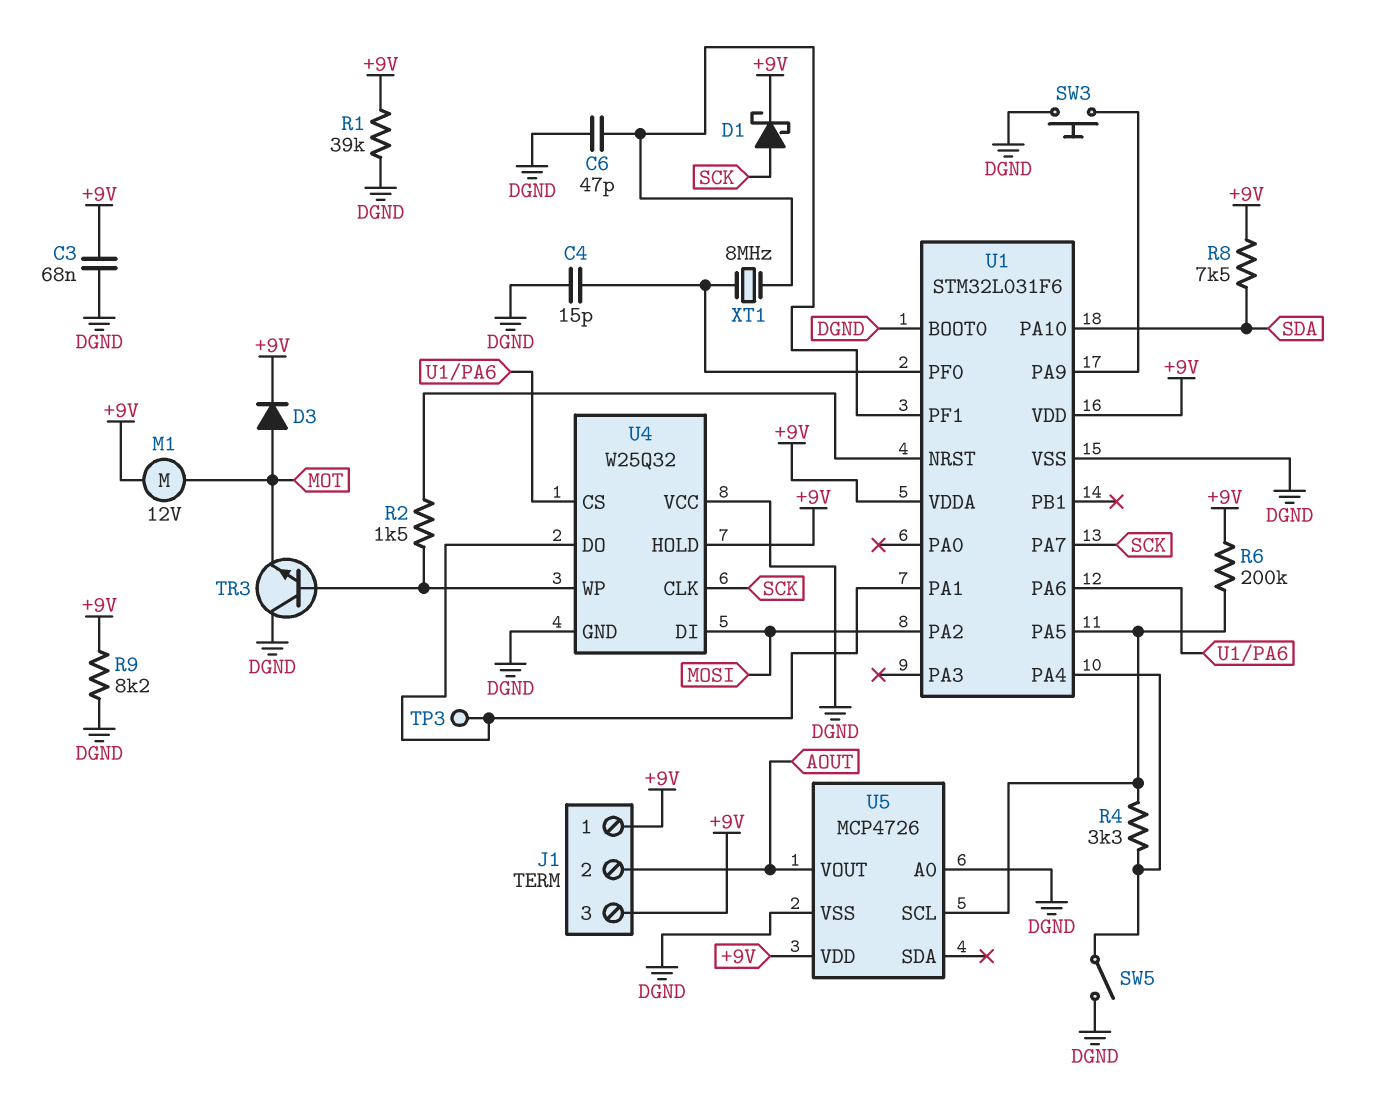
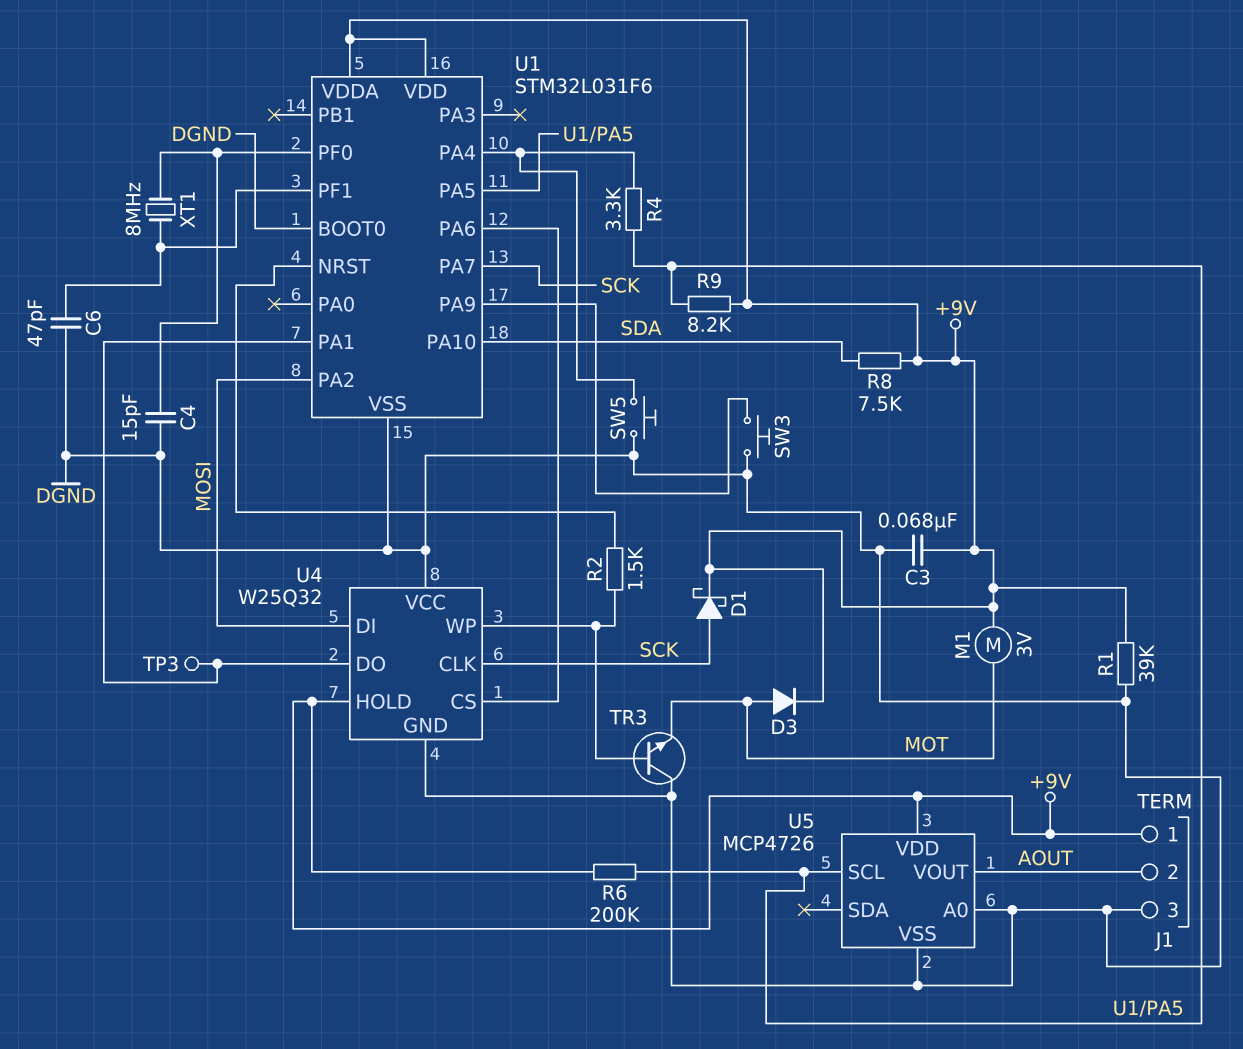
J1 pin 3: +9V -> DGND
M1: motor 12V (+9V, MOT) -> motor 3V (+9V, MOT)
R9: 8.2k (+9V, DGND) -> 8.2k (+9V, U1/PA5)
SW5: switch (DGND, U1/PA4) -> button (DGND, U1/PA4)

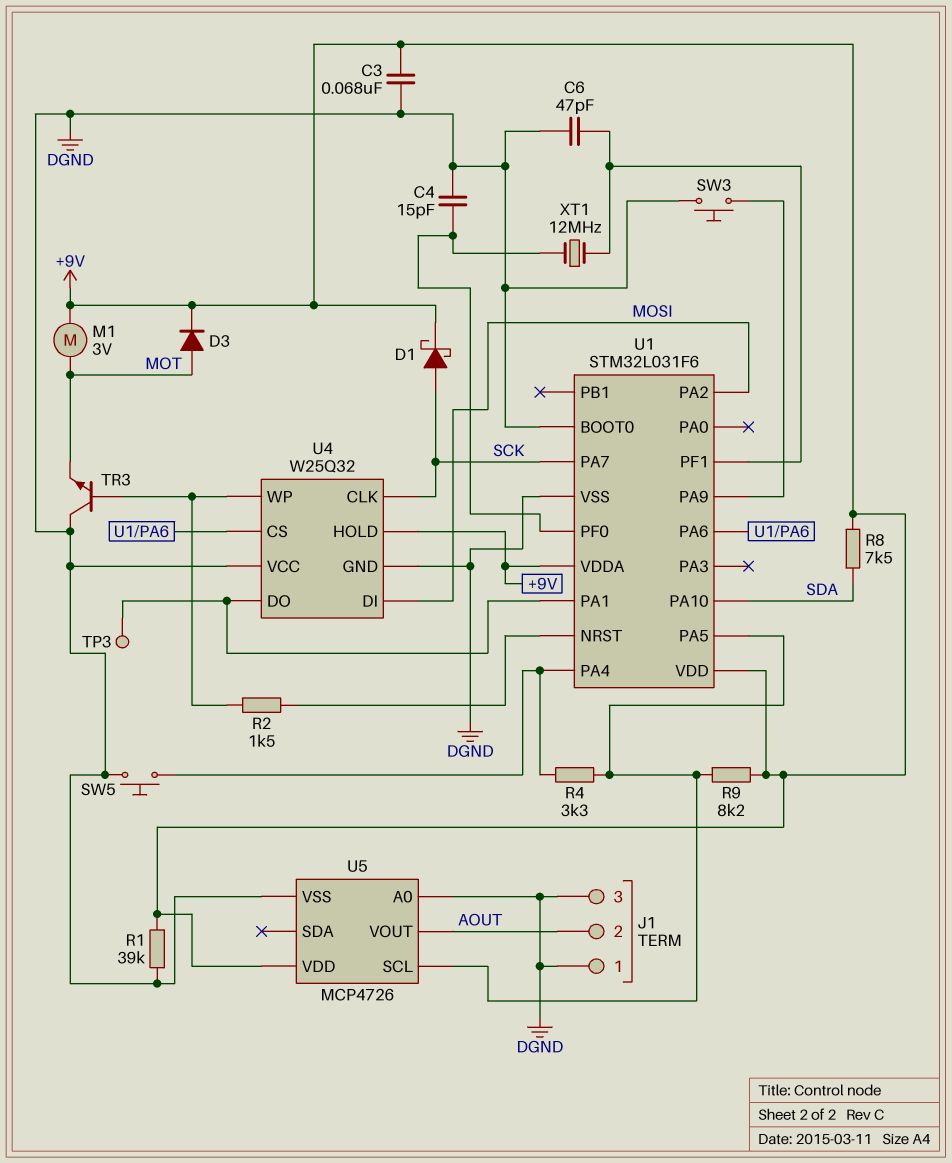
J1 pin 1: +9V -> DGND
R6: 200k (+9V, U1/PA5) -> none
XT1: 8MHz (U1/PF0, U1/PF1) -> 12MHz (U1/PF0, U1/PF1)

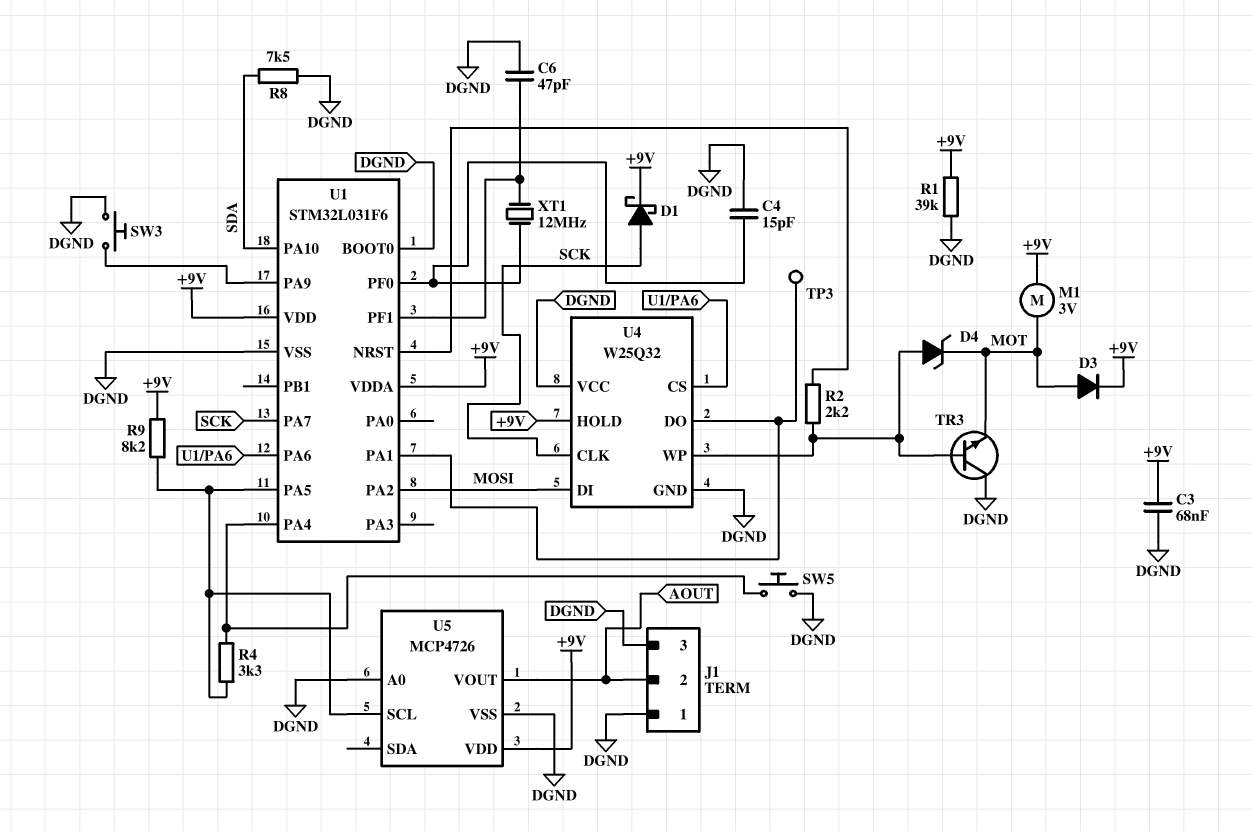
D4: none -> zener (A U4/WP, K MOT)
R2: 1.5k (U1/NRST, U4/WP) -> 2.2k (U1/NRST, U4/WP)
R8: 7.5k (+9V, SDA) -> 7.5k (DGND, SDA)

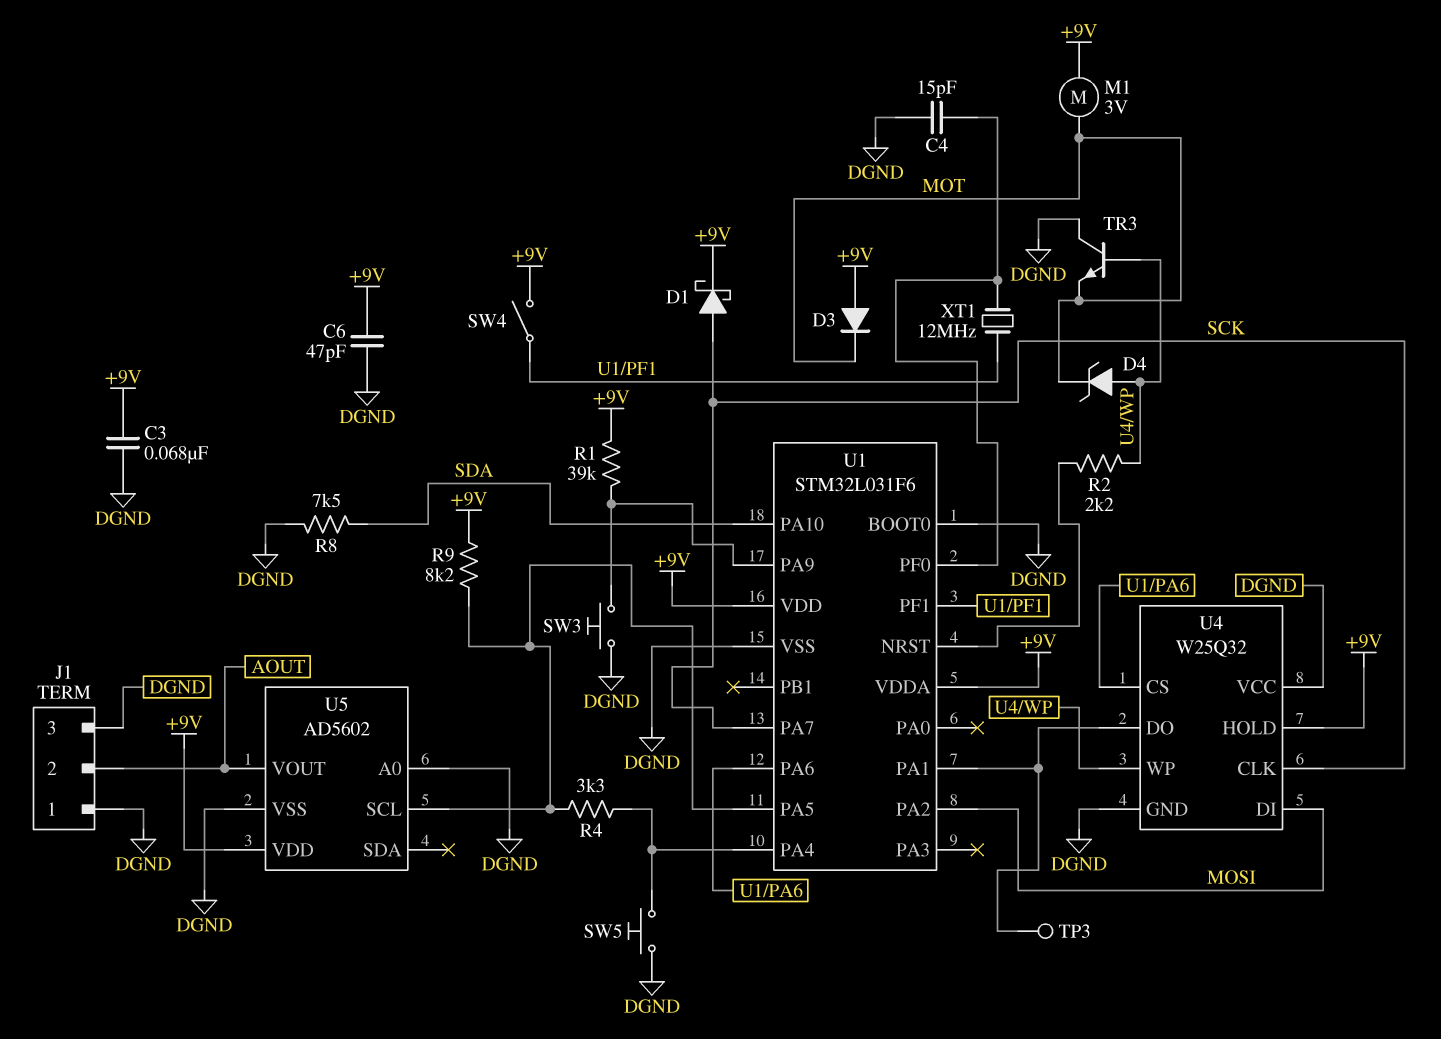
C6: 47pF (DGND, U1/PF1) -> 47pF (+9V, DGND)
D3: diode (A MOT, K +9V) -> diode (A +9V, K MOT)
R1: 39k (+9V, DGND) -> 39k (+9V, U1/PA9)
SW4: none -> switch (+9V, U1/PF1)
U5: MCP4726 -> AD5602

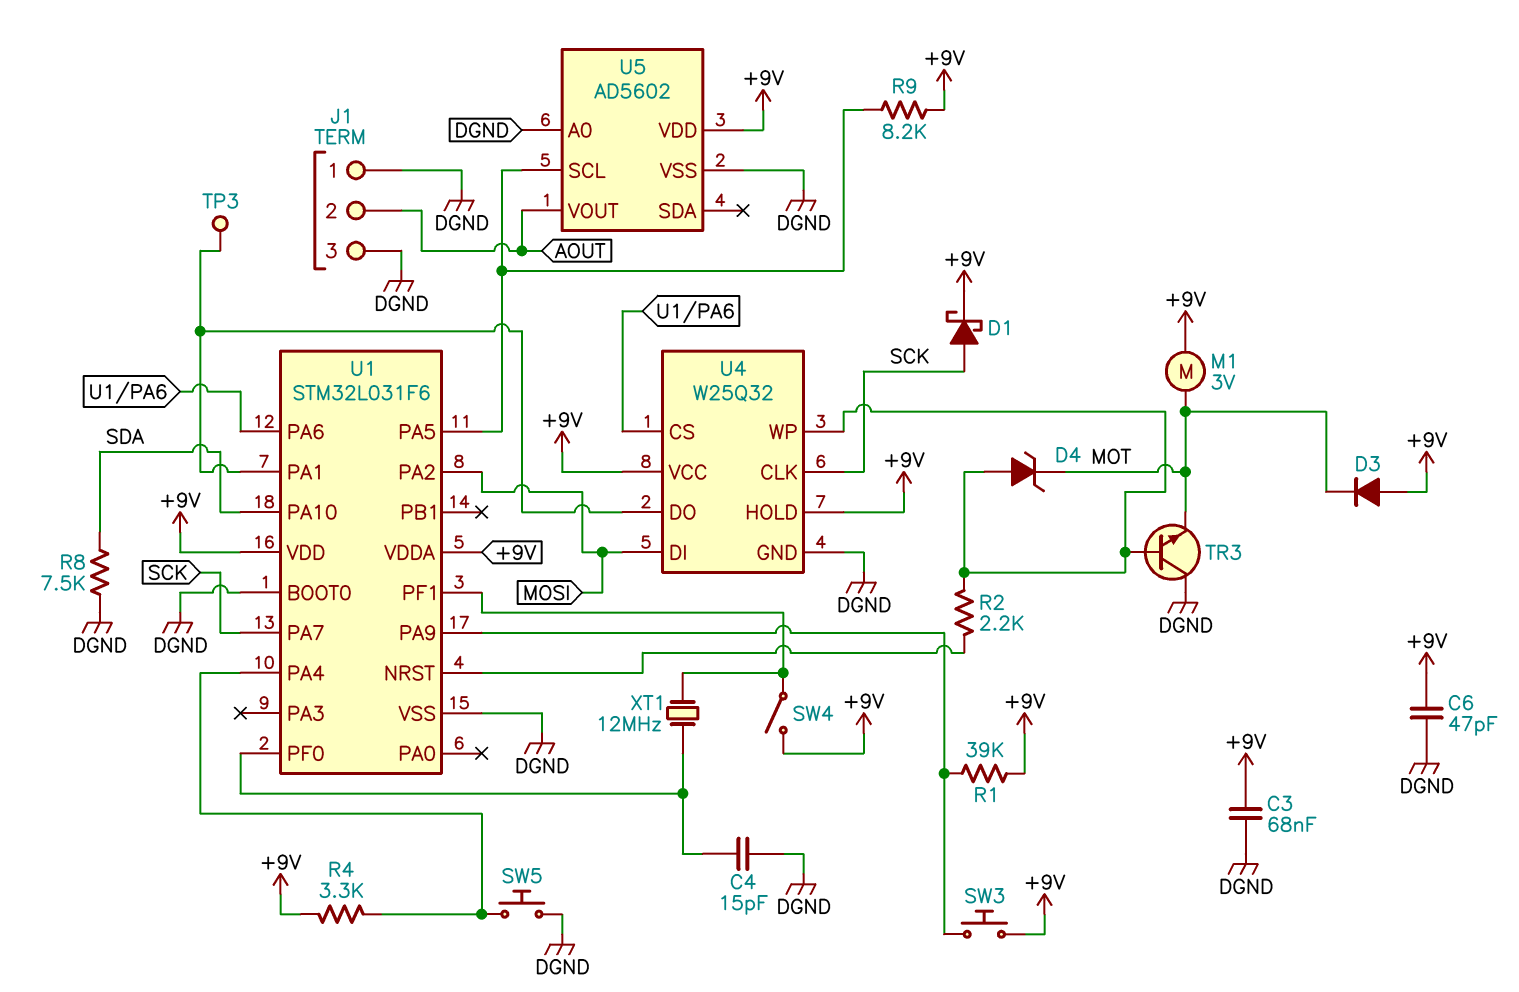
R4: 3.3k (U1/PA4, U1/PA5) -> 3.3k (+9V, U1/PA4)
SW3: button (DGND, U1/PA9) -> button (+9V, U1/PA9)
U4 pin VCC: DGND -> +9V

